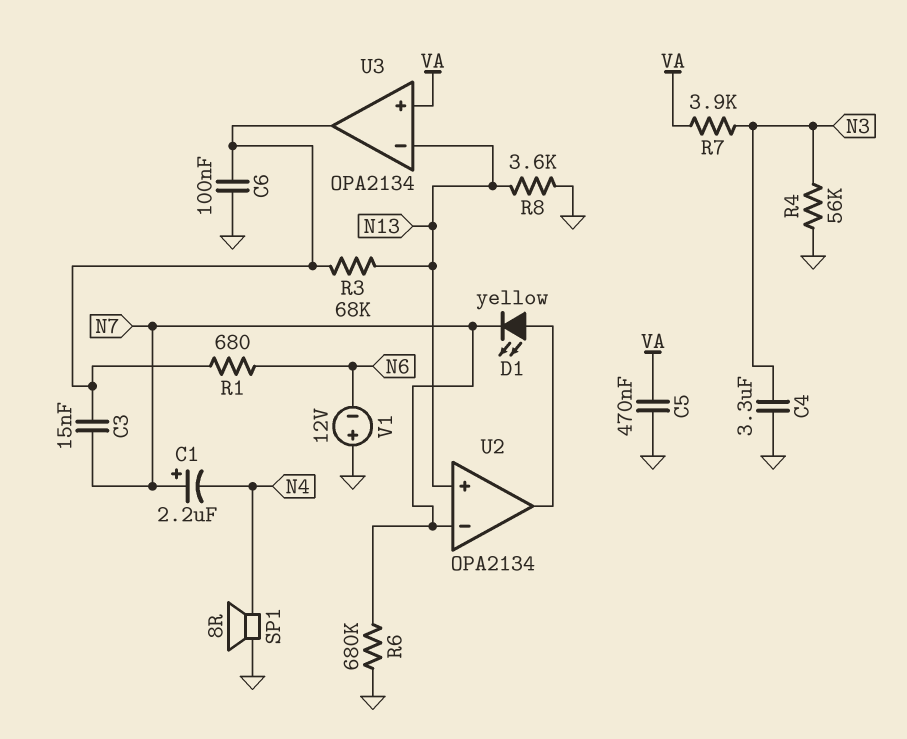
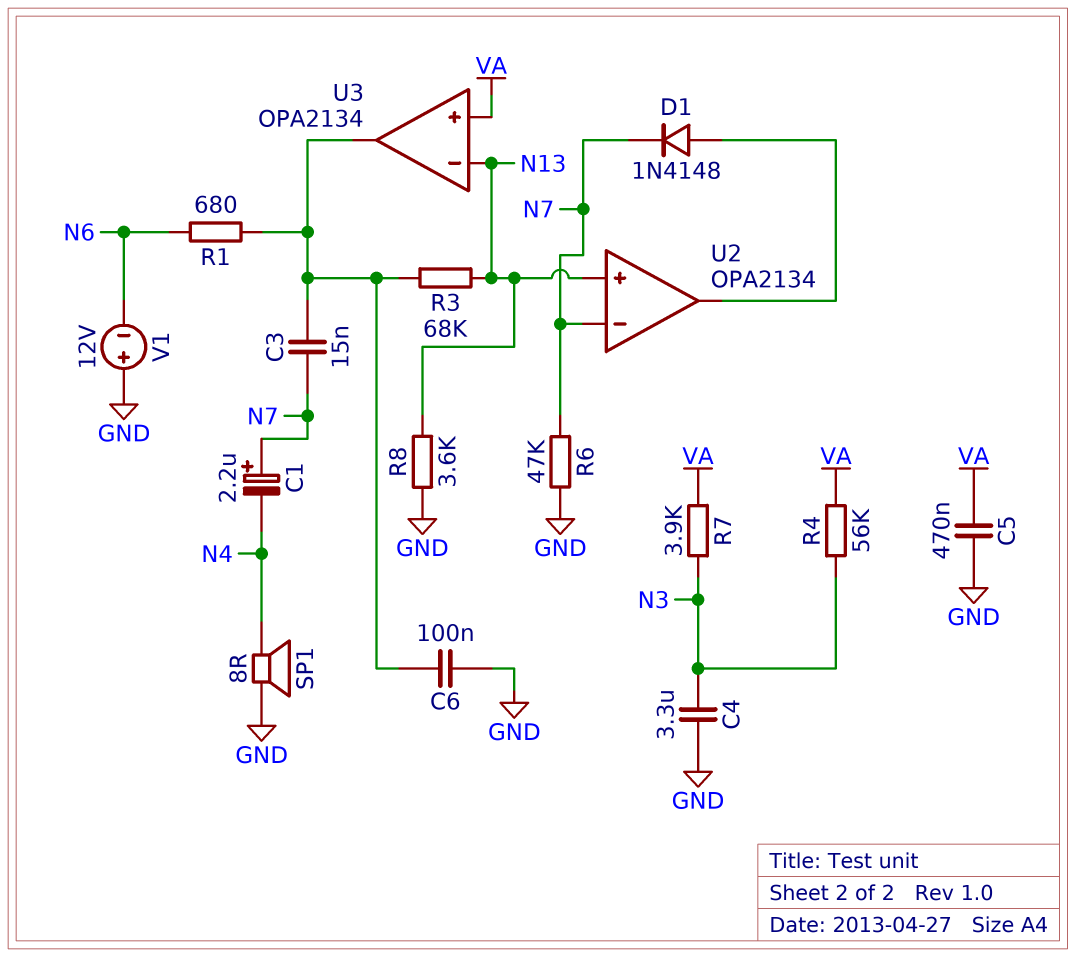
D1: LED yellow (A U2/out, K N7) -> diode 1N4148 (A U2/out, K N7)
R4: 56k (GND, N3) -> 56k (N3, VA)
R6: 680k (GND, N7) -> 47k (GND, N7)

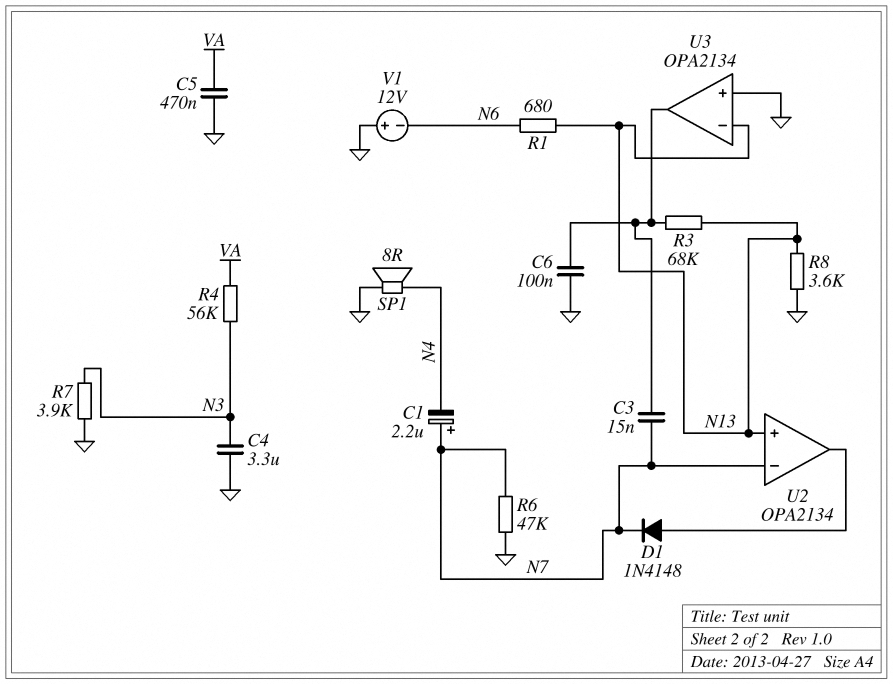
R1: 680 (N6, U3/out) -> 680 (N6, N13)
R7: 3.9k (N3, VA) -> 3.9k (GND, N3)
U3 pin in+: VA -> GND

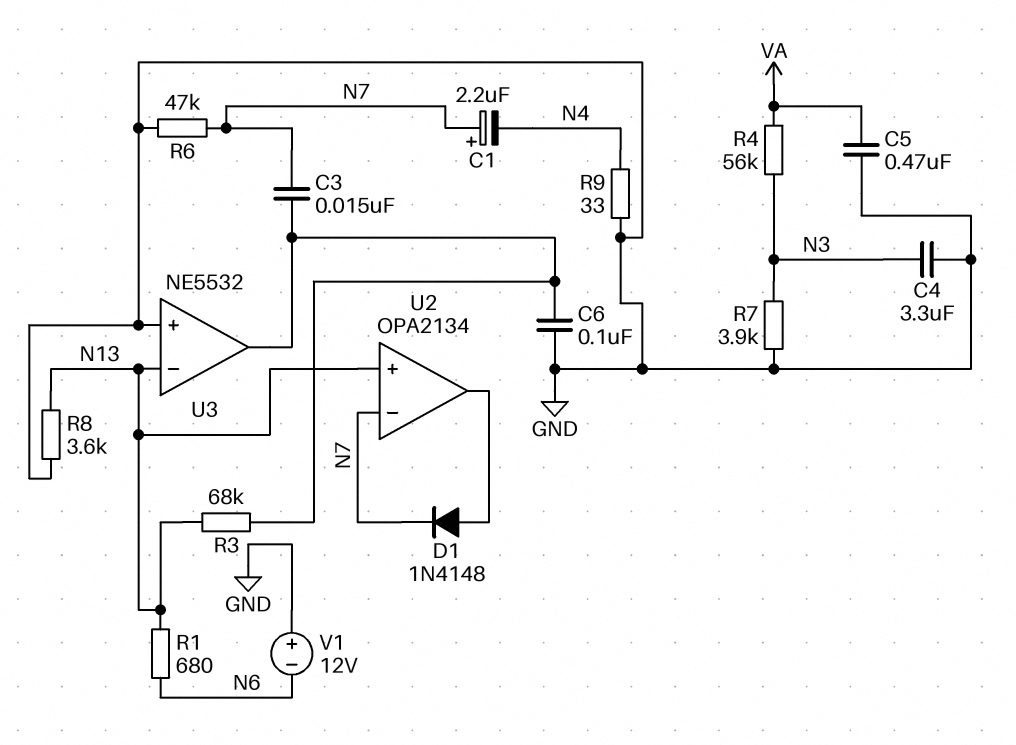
R9: none -> 33 (GND, N4)
SP1: speaker 8R (GND, N4) -> none
U3: OPA2134 -> NE5532

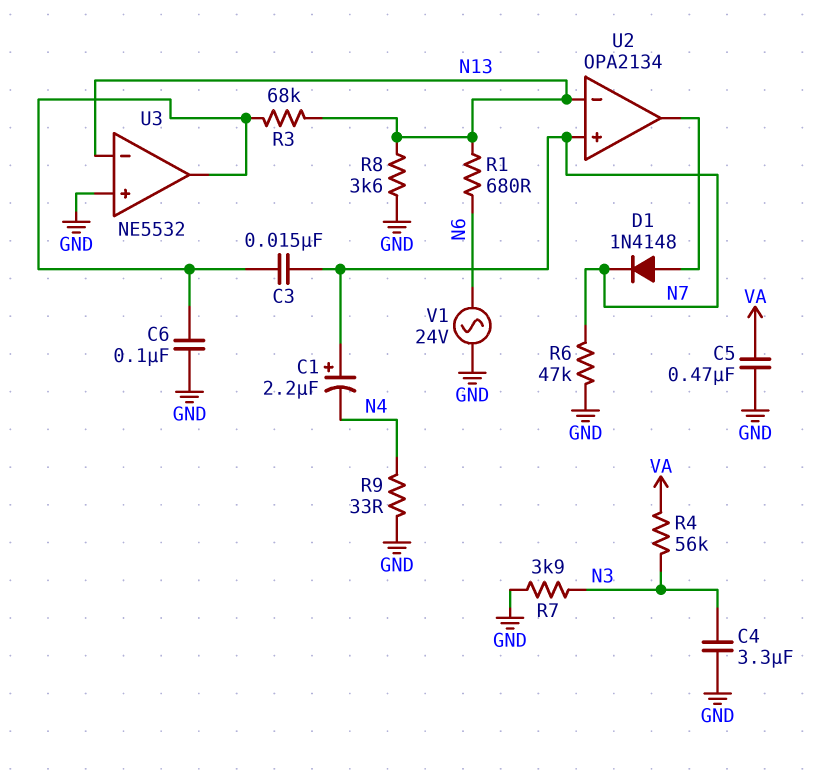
U2 pin in+: N13 -> N7
U2 pin in-: N7 -> N13
V1: 12V (plus GND, minus N6) -> AC 24V (GND, N6)

